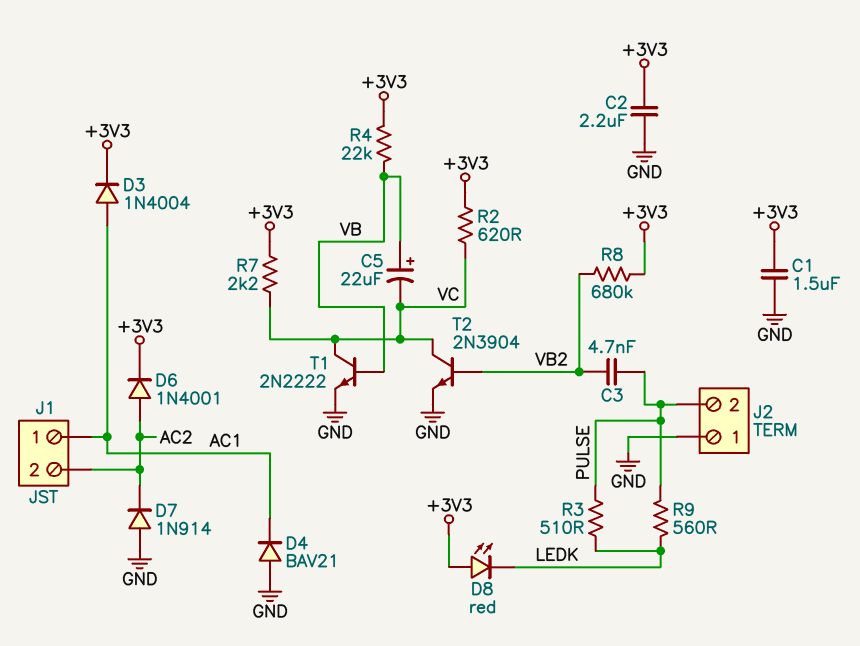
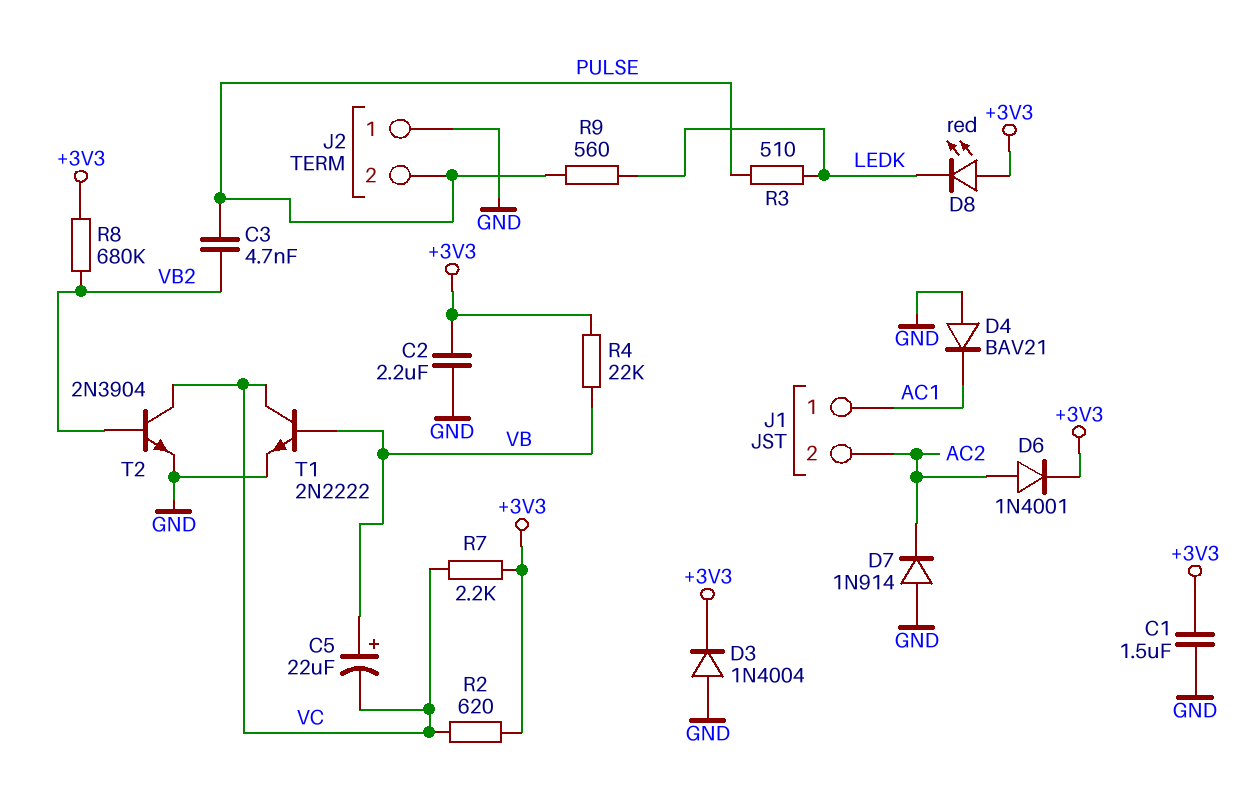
D3: diode 1N4004 (A AC1, K +3V3) -> diode 1N4004 (A GND, K +3V3)

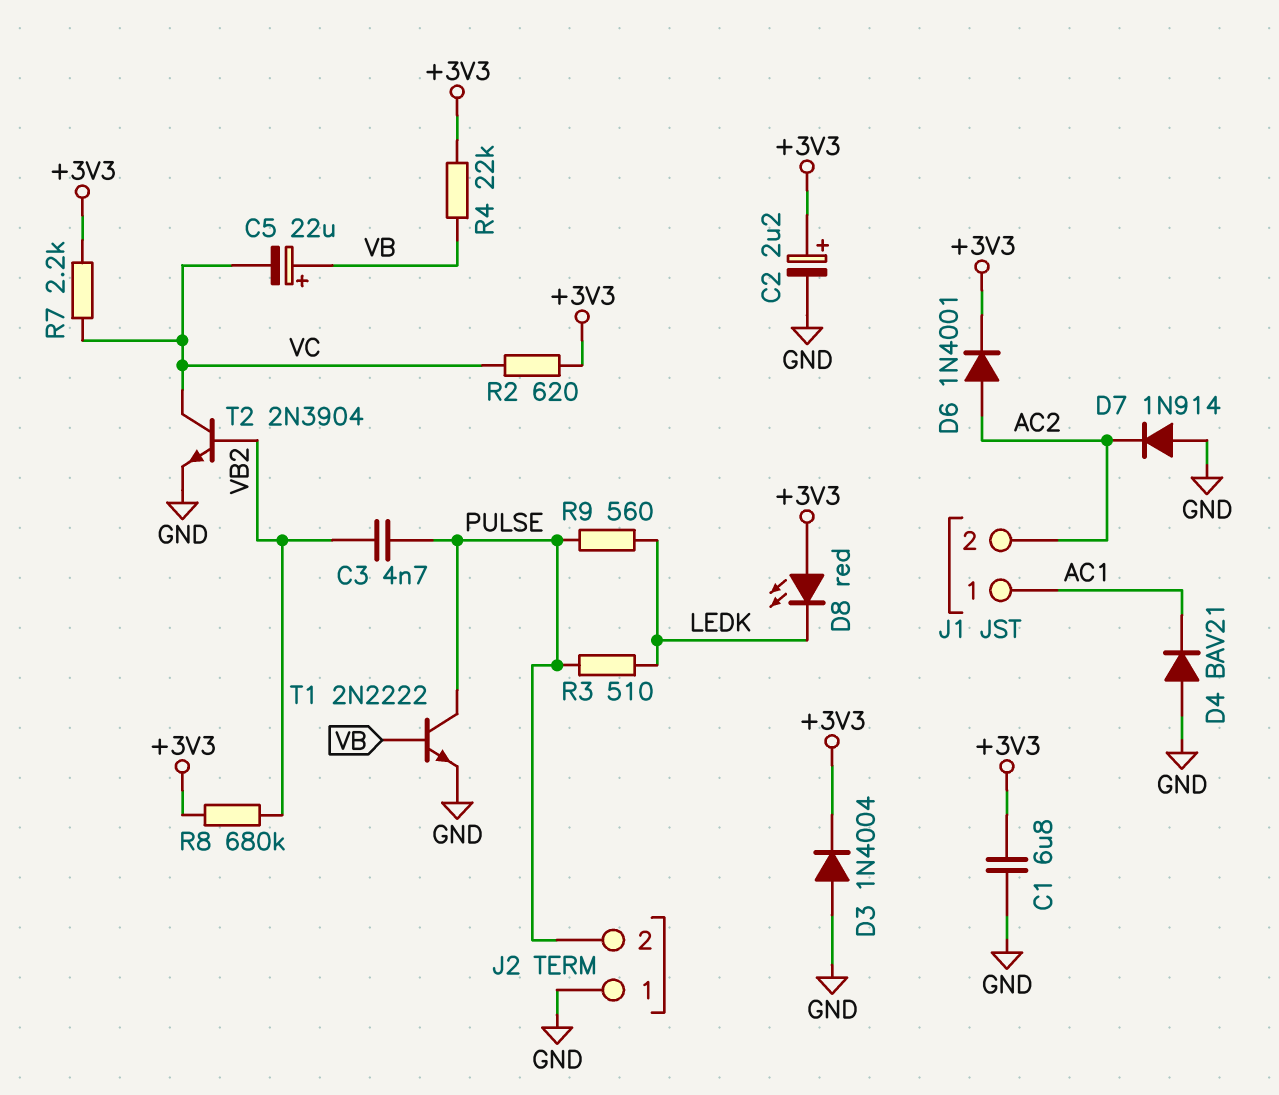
C1: 1.5uF (+3V3, GND) -> 6.8uF (+3V3, GND)
C2: 2.2uF (+3V3, GND) -> 2.2uF (plus +3V3, minus GND)
T1: NPN 2N2222 (B VB, C VC, E GND) -> NPN 2N2222 (B VB, C PULSE, E GND)

